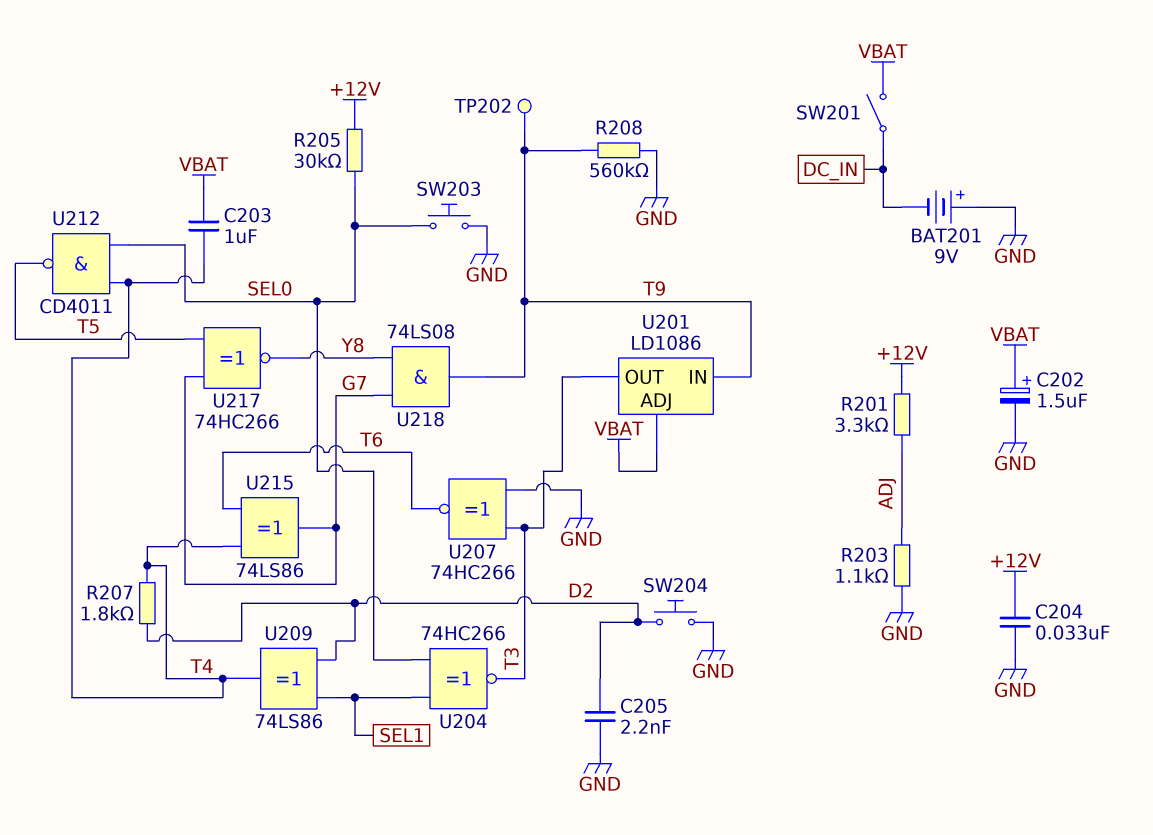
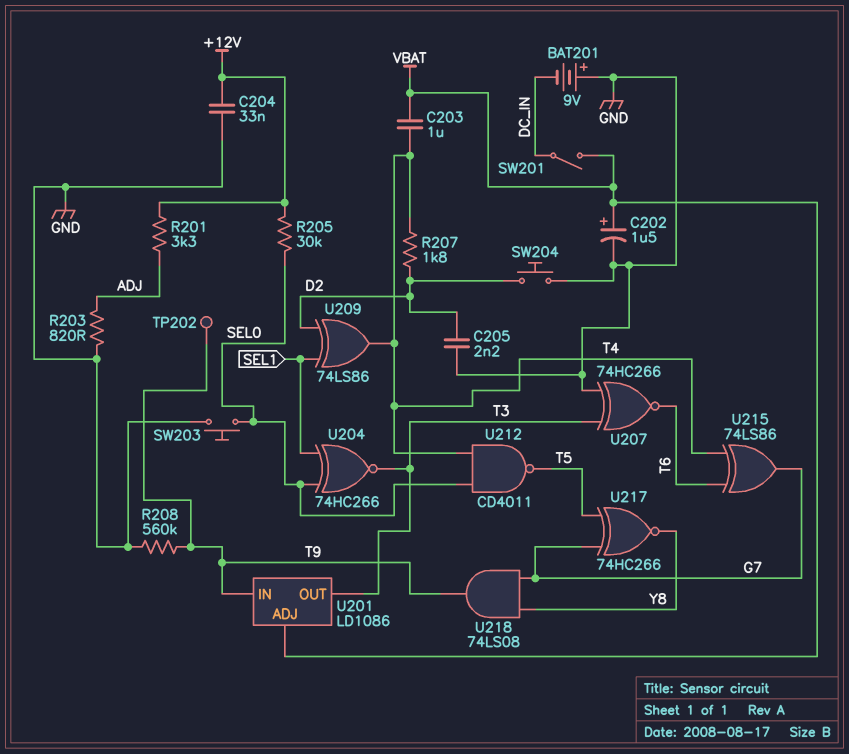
R203: 1.1k (ADJ, GND) -> 820 (ADJ, GND)

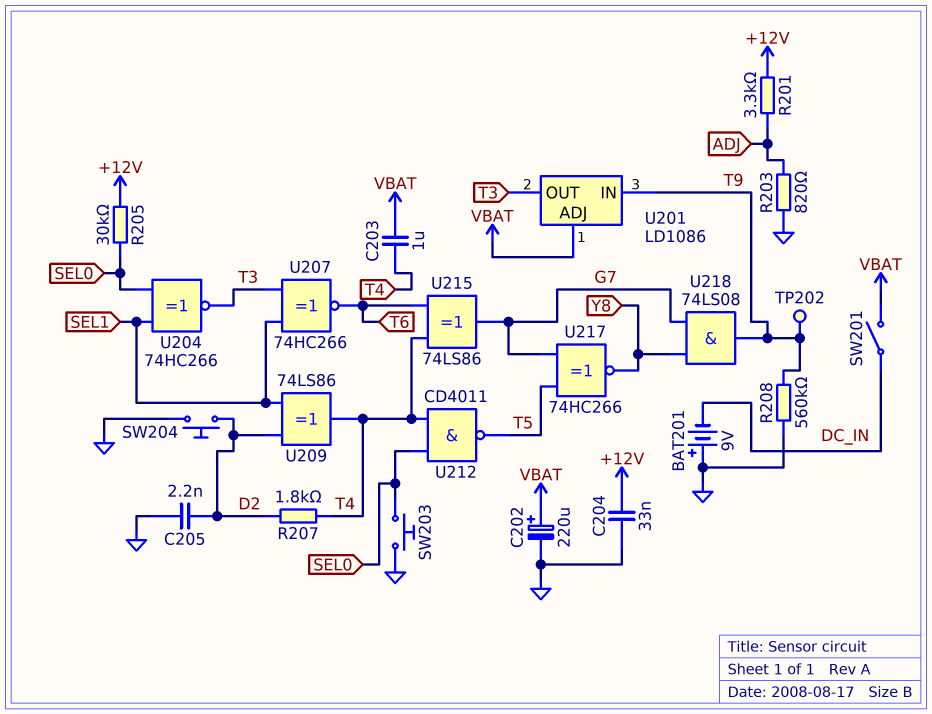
C202: 1.5uF (plus VBAT, minus GND) -> 220uF (plus VBAT, minus GND)
U207: XNOR 74HC266 (in GND, in T3, out T6) -> XNOR 74HC266 (in SEL1, in T3, out T6)

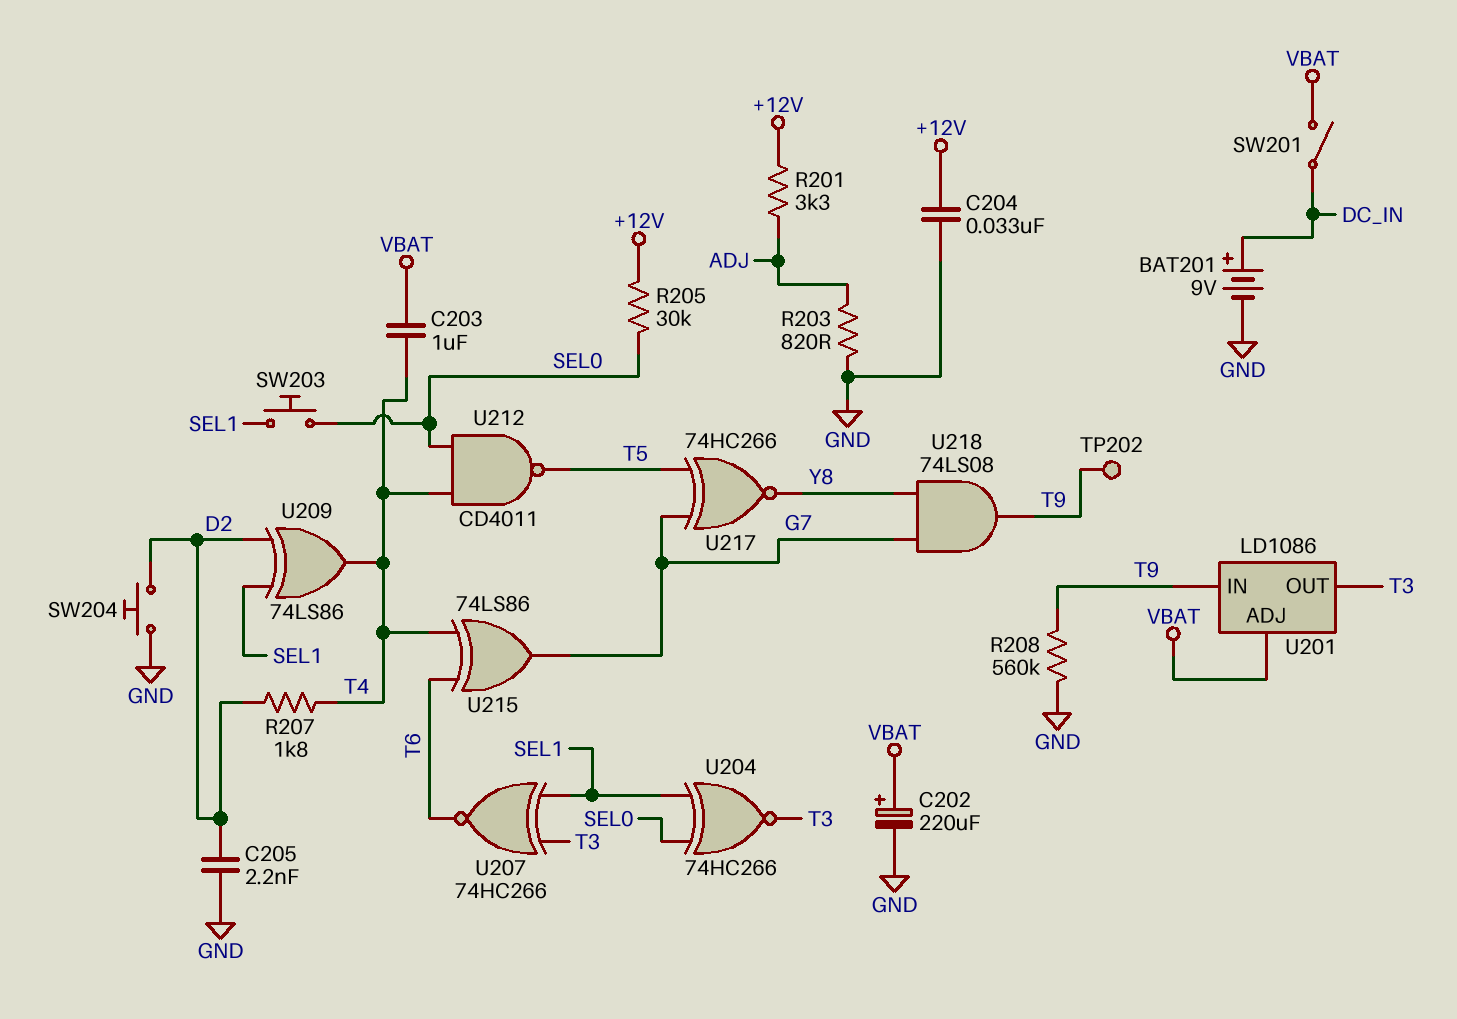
BAT201: 9V (plus GND, minus DC_IN) -> 9V (plus DC_IN, minus GND)
SW203: button (GND, SEL0) -> button (SEL0, SEL1)

